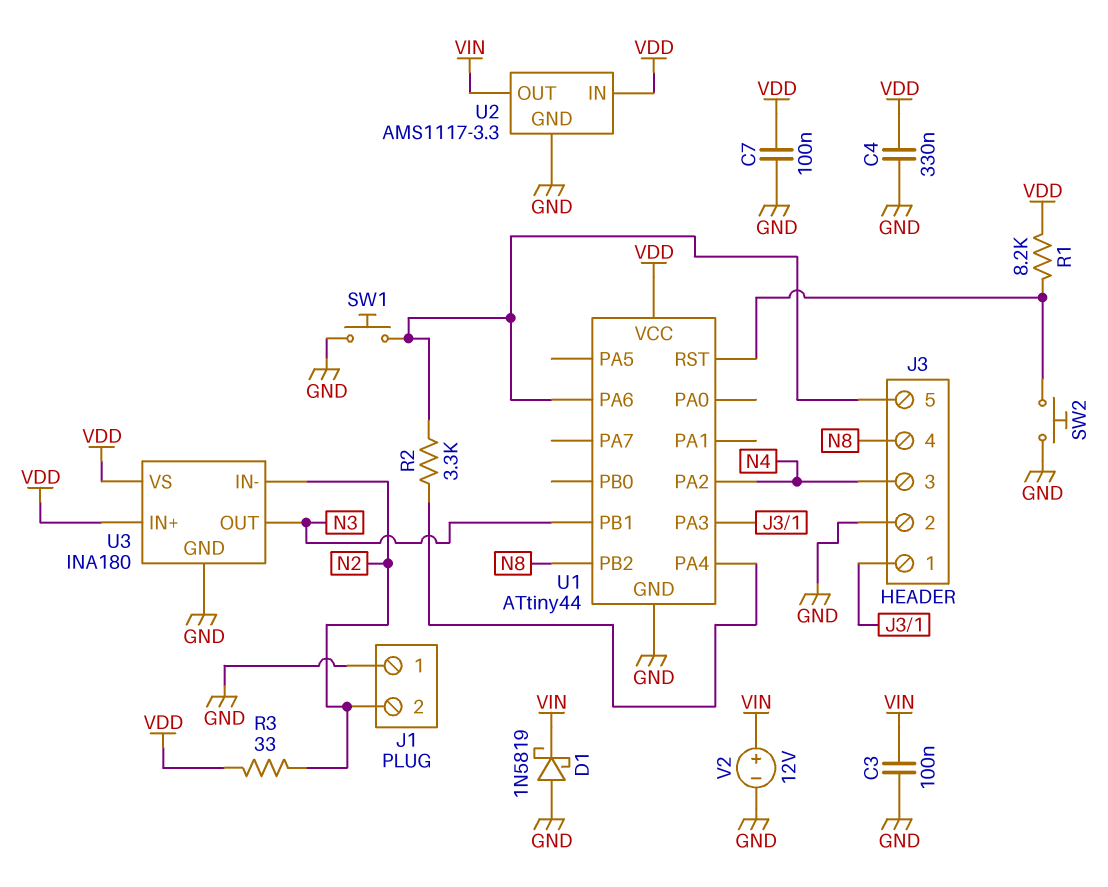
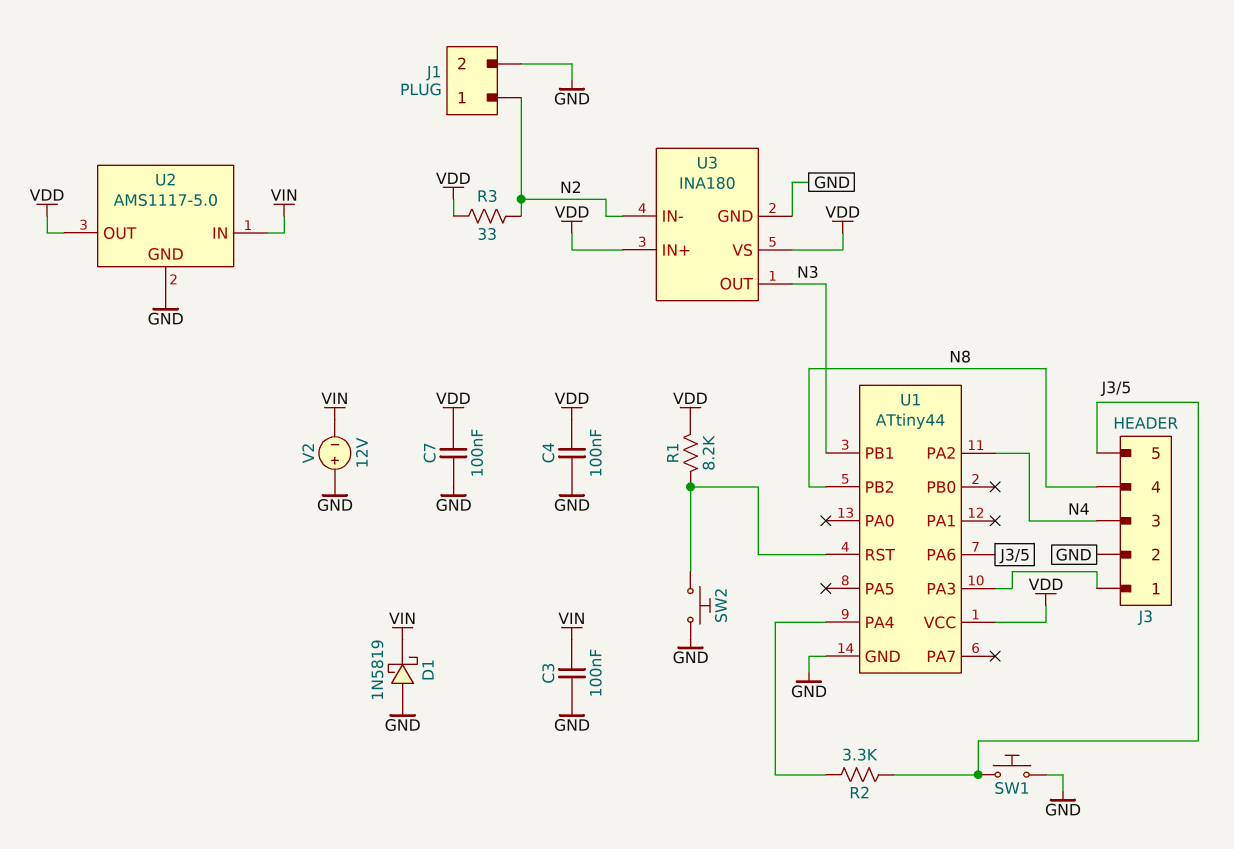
C4: 330nF (GND, VDD) -> 100nF (GND, VDD)
J1 pin 1: GND -> N2
J1 pin 2: N2 -> GND
U2: AMS1117-3.3 -> AMS1117-5.0
U2 pin IN: VDD -> VIN
U2 pin OUT: VIN -> VDD
V2: 12V (plus VIN, minus GND) -> 12V (plus GND, minus VIN)

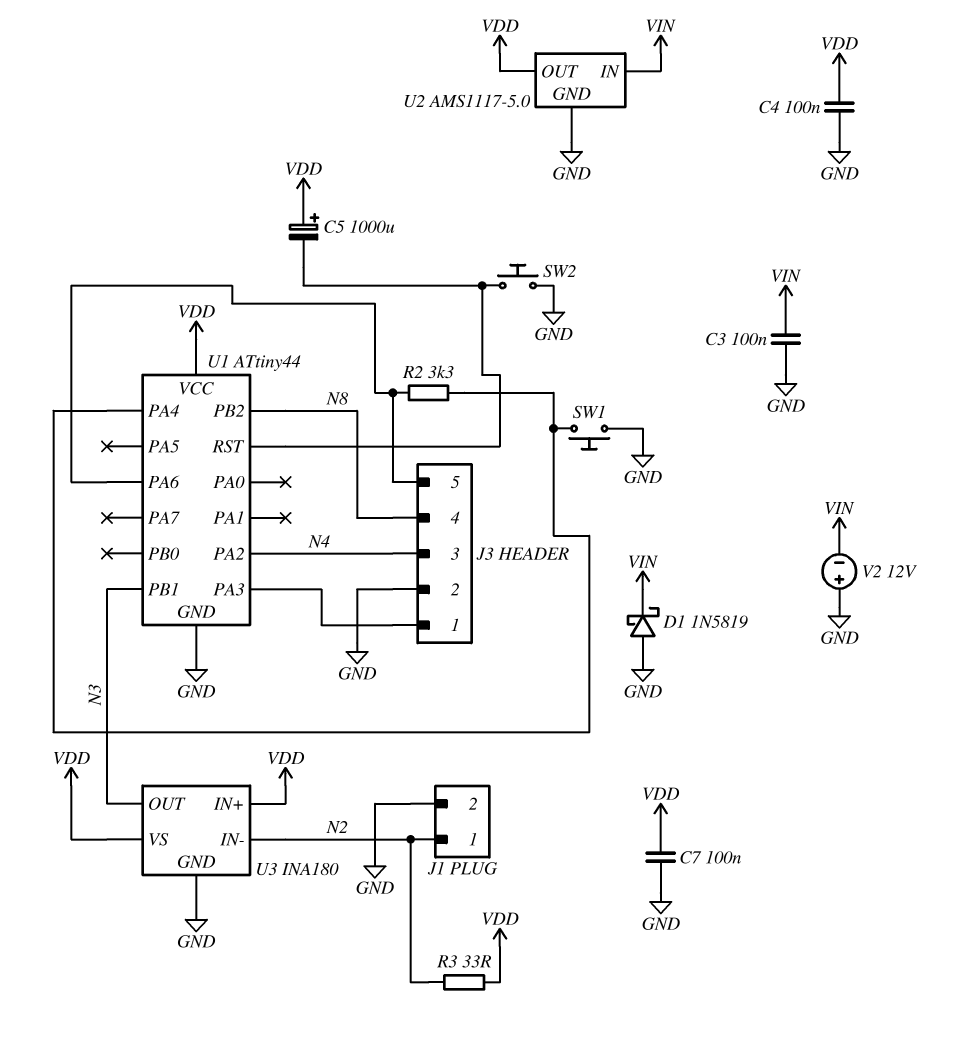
C5: none -> 1000uF (plus VDD, minus U1/RST)
R1: 8.2k (U1/RST, VDD) -> none
SW1: button (GND, J3/5) -> button (GND, U1/PA4)

